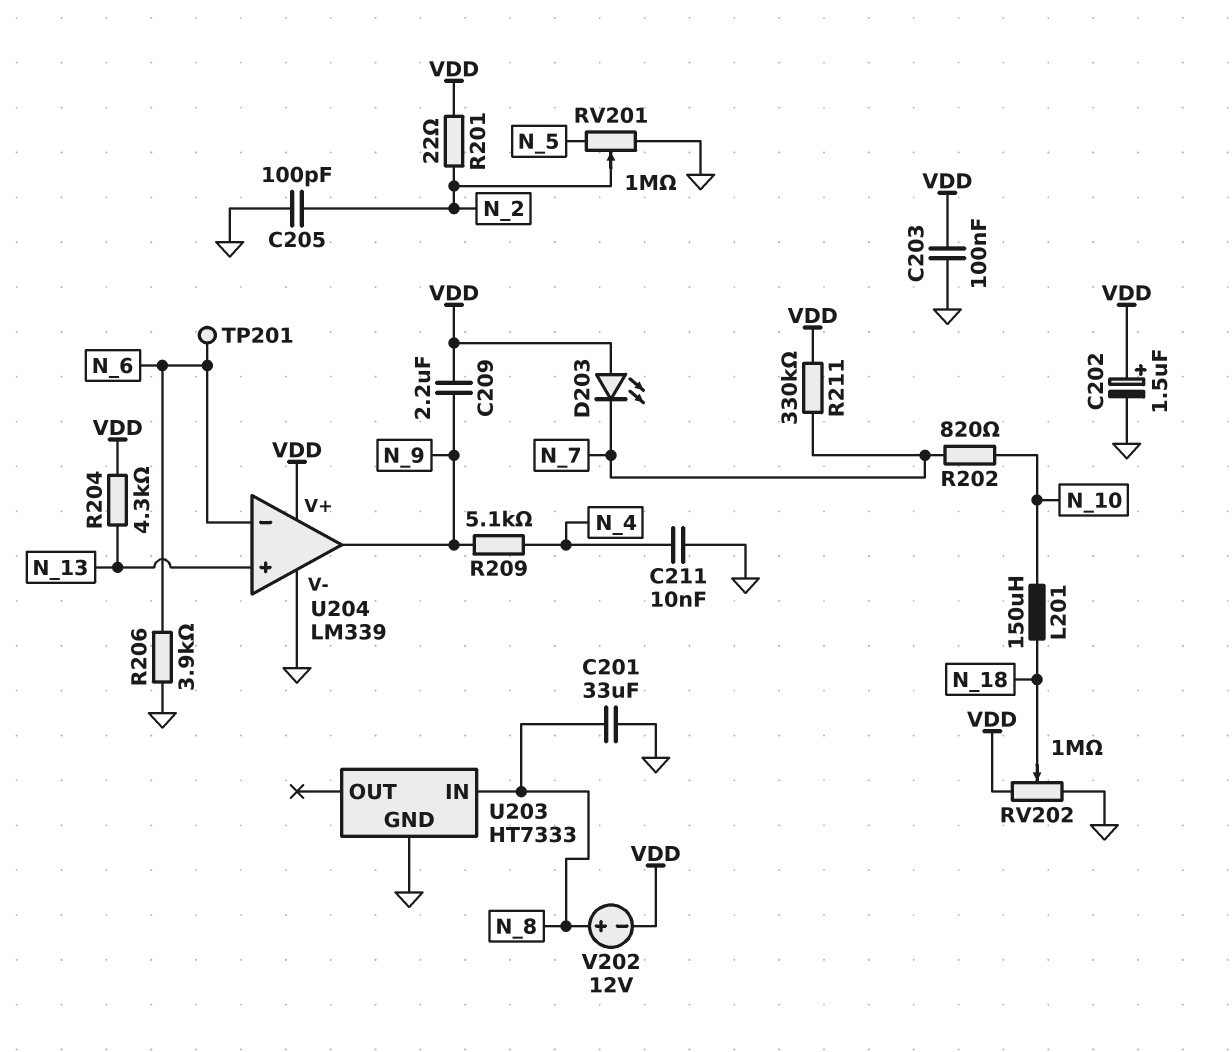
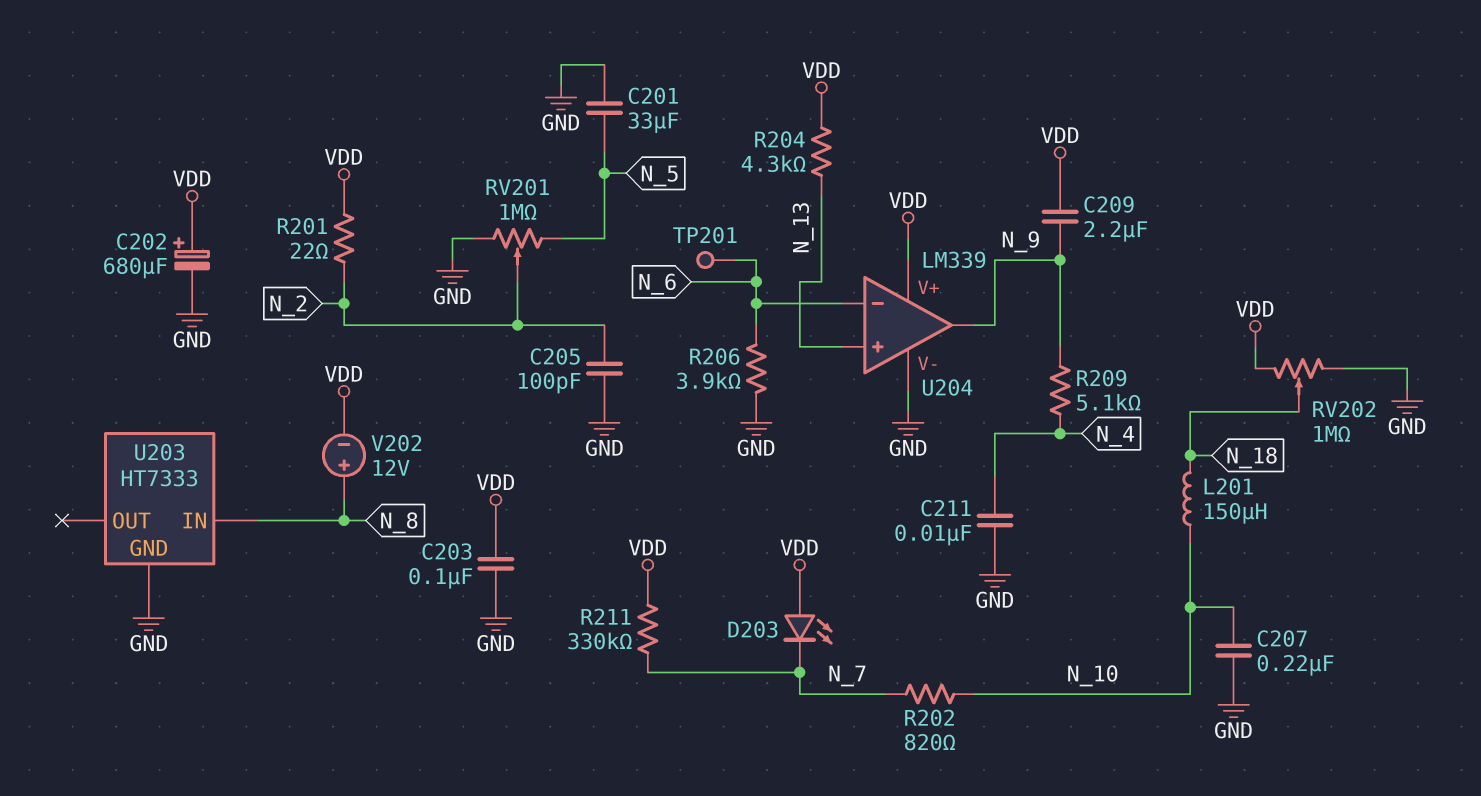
C201: 33uF (GND, N_8) -> 33uF (GND, N_5)
C202: 1.5uF (plus VDD, minus GND) -> 680uF (plus VDD, minus GND)
C207: none -> 220nF (GND, N_10)

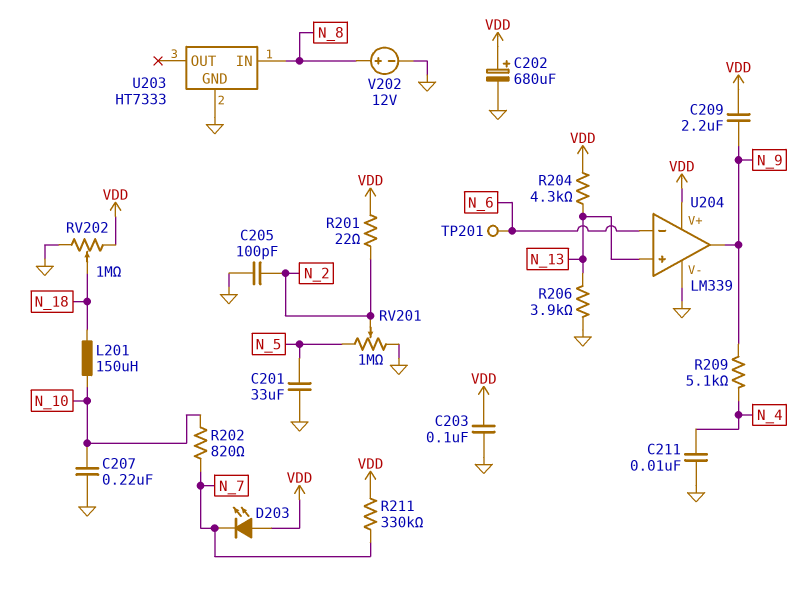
R206: 3.9k (GND, N_6) -> 3.9k (GND, N_13)
V202: 12V (plus N_8, minus VDD) -> 12V (plus N_8, minus GND)

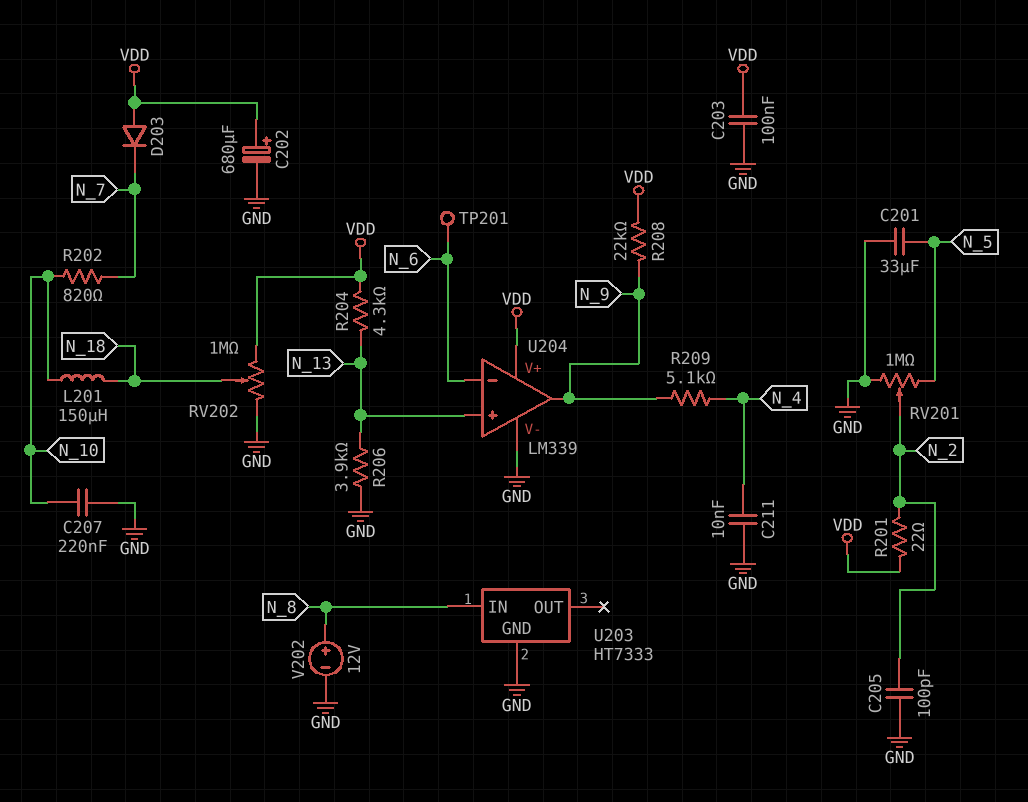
C209: 2.2uF (N_9, VDD) -> none
D203: LED (A VDD, K N_7) -> diode (A VDD, K N_7)
R208: none -> 22k (N_9, VDD)
R211: 330k (N_7, VDD) -> none

